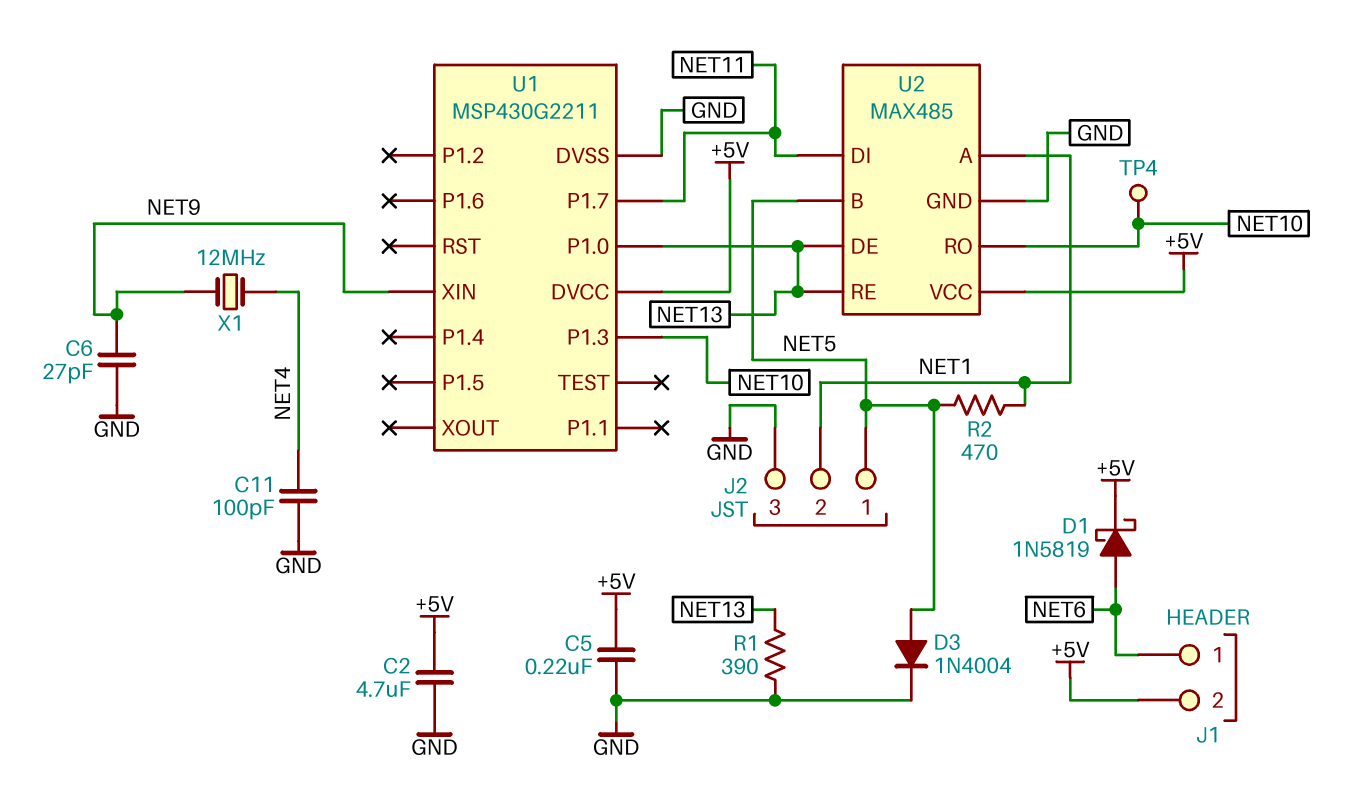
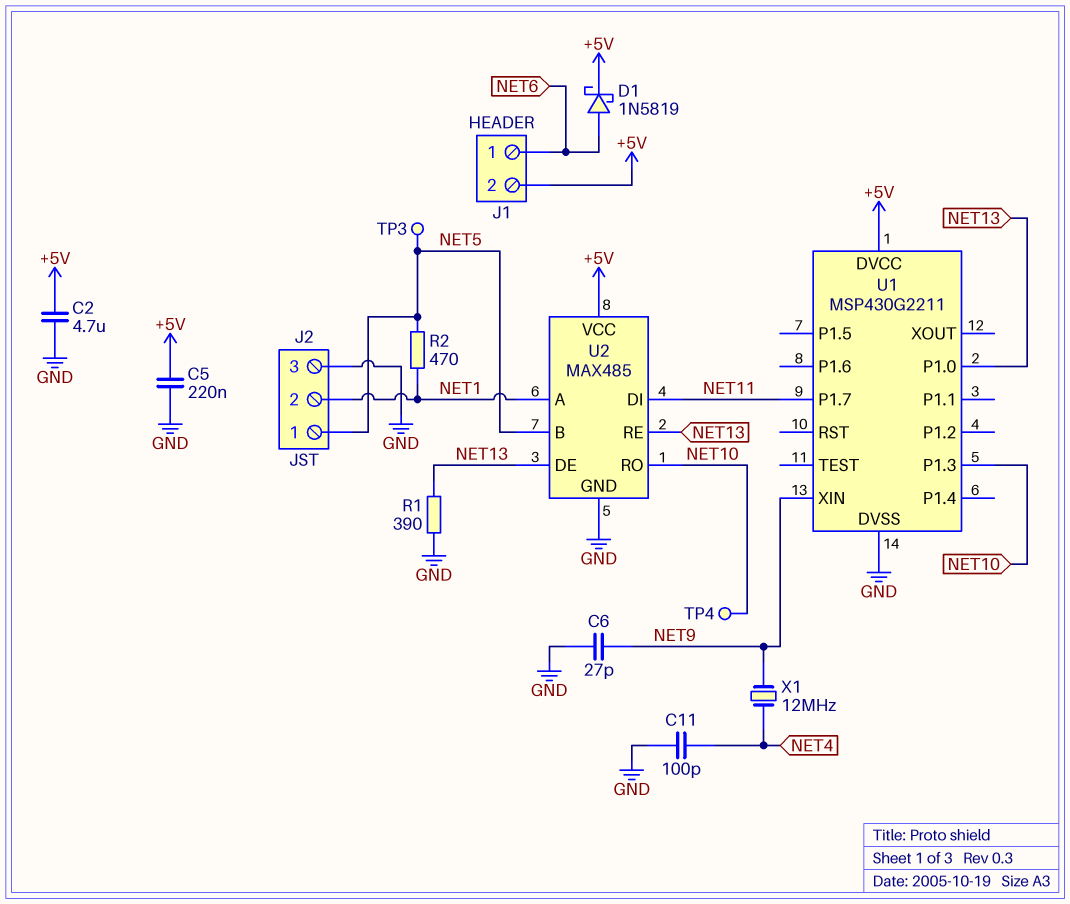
D3: diode 1N4004 (A NET5, K GND) -> none
TP3: none -> test point (NET5)

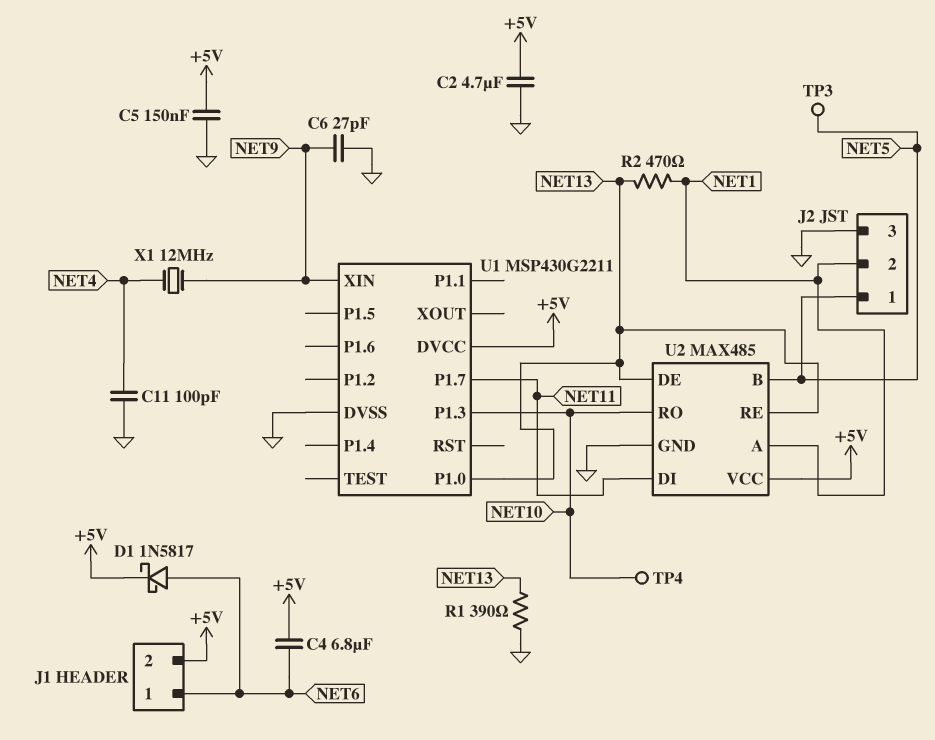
C4: none -> 6.8uF (+5V, NET6)
C5: 220nF (+5V, GND) -> 150nF (+5V, GND)
D1: schottky 1N5819 (A NET6, K +5V) -> schottky 1N5817 (A NET6, K +5V)
R2: 470 (NET1, NET5) -> 470 (NET1, NET13)

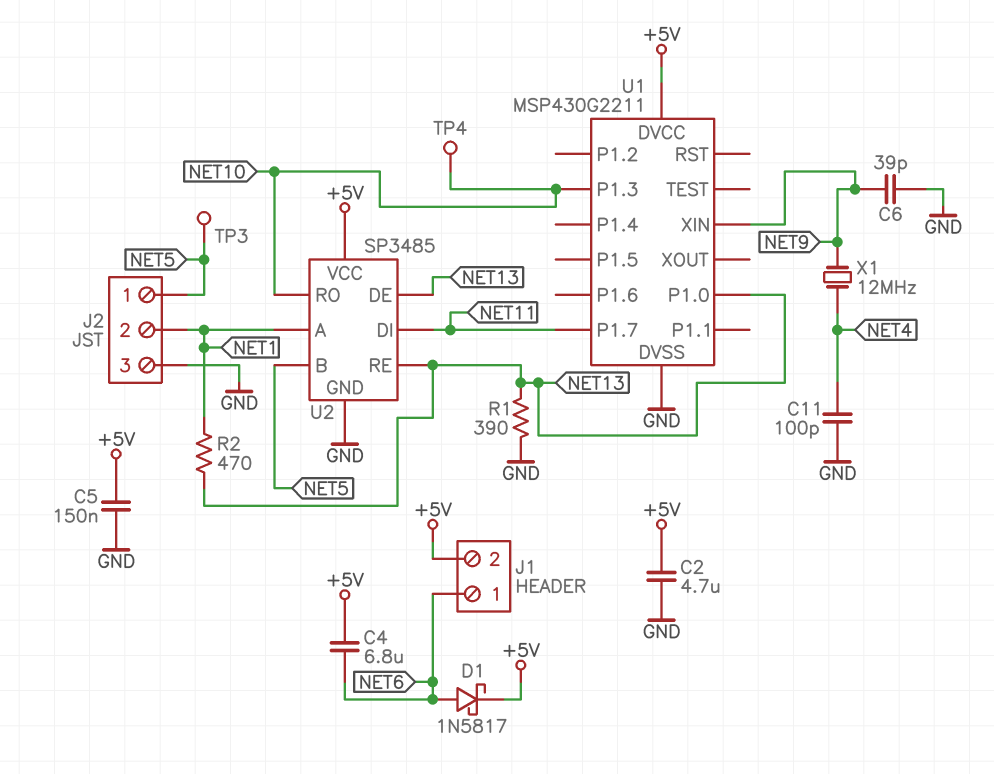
C6: 27pF (GND, NET9) -> 39pF (GND, NET9)
U2: MAX485 -> SP3485

